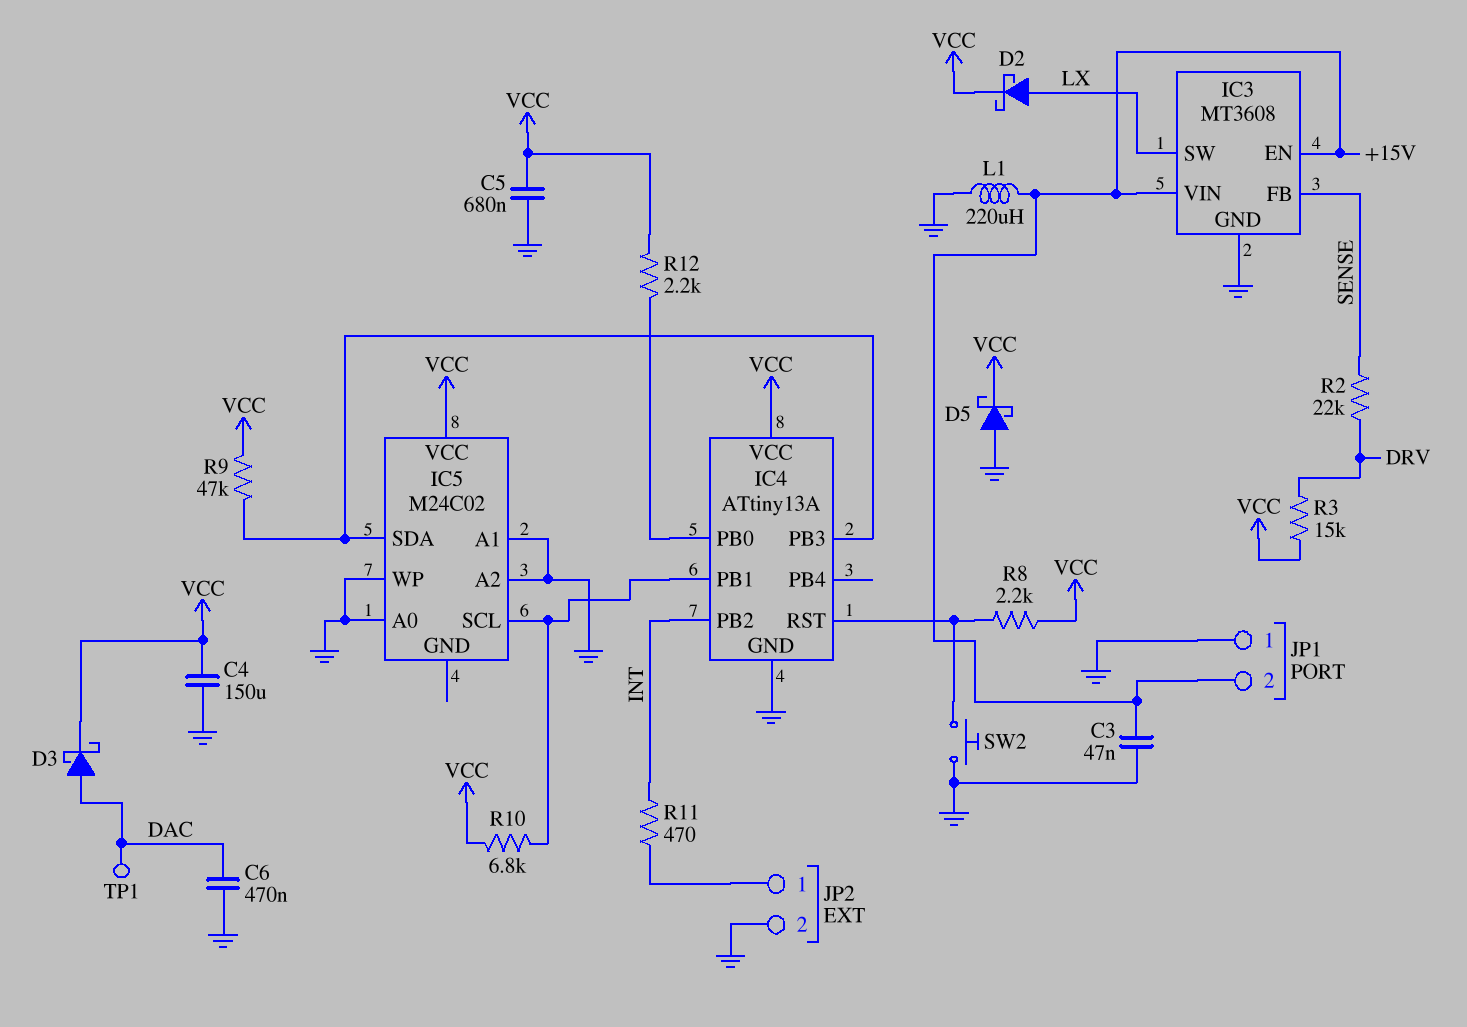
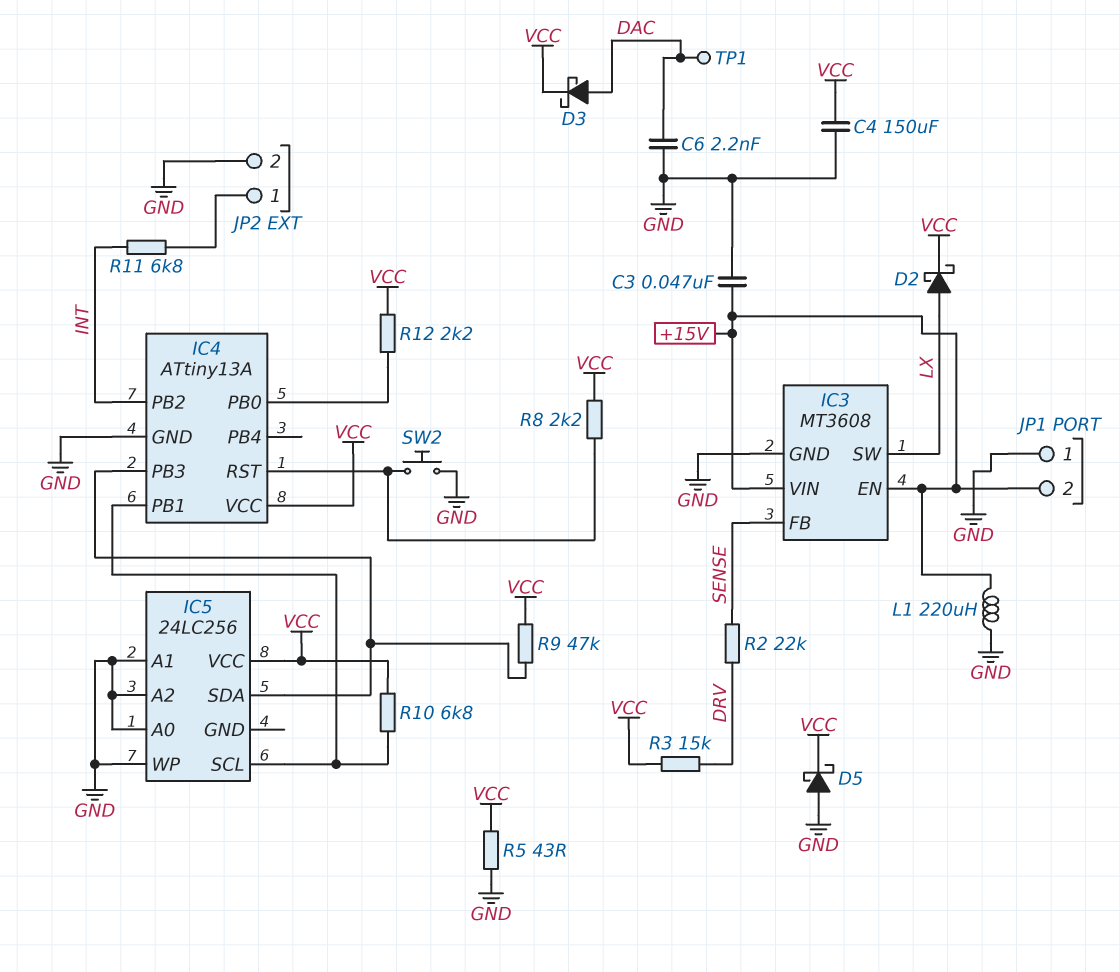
C5: 680nF (GND, VCC) -> none
C6: 470nF (DAC, GND) -> 2.2nF (DAC, GND)
IC5: M24C02 -> 24LC256
R5: none -> 43 (GND, VCC)
R11: 470 (INT, JP2/1) -> 6.8k (INT, JP2/1)

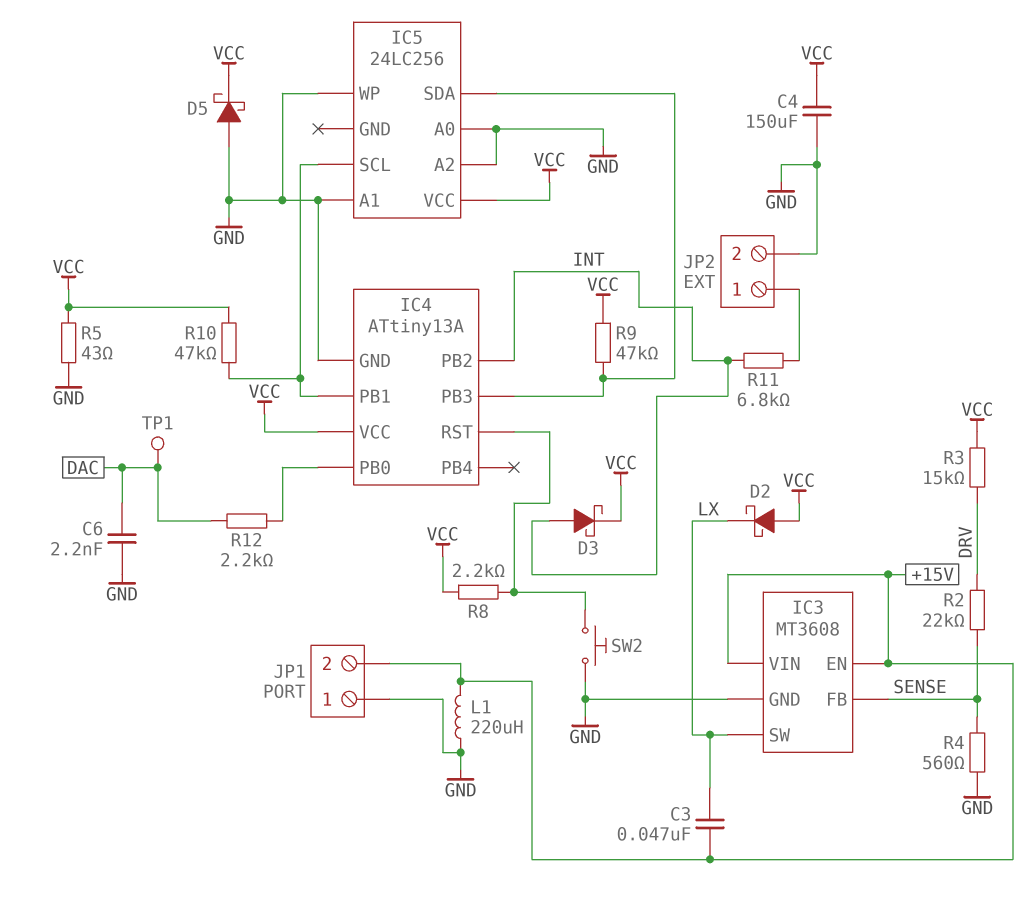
C3: 47nF (+15V, GND) -> 47nF (+15V, LX)
D2: schottky (A LX, K VCC) -> schottky (A VCC, K LX)
D3: schottky (A DAC, K VCC) -> schottky (A INT, K VCC)
R4: none -> 560 (GND, SENSE)
R10: 6.8k (IC4/PB1, VCC) -> 47k (IC4/PB1, VCC)
R12: 2.2k (IC4/PB0, VCC) -> 2.2k (DAC, IC4/PB0)

